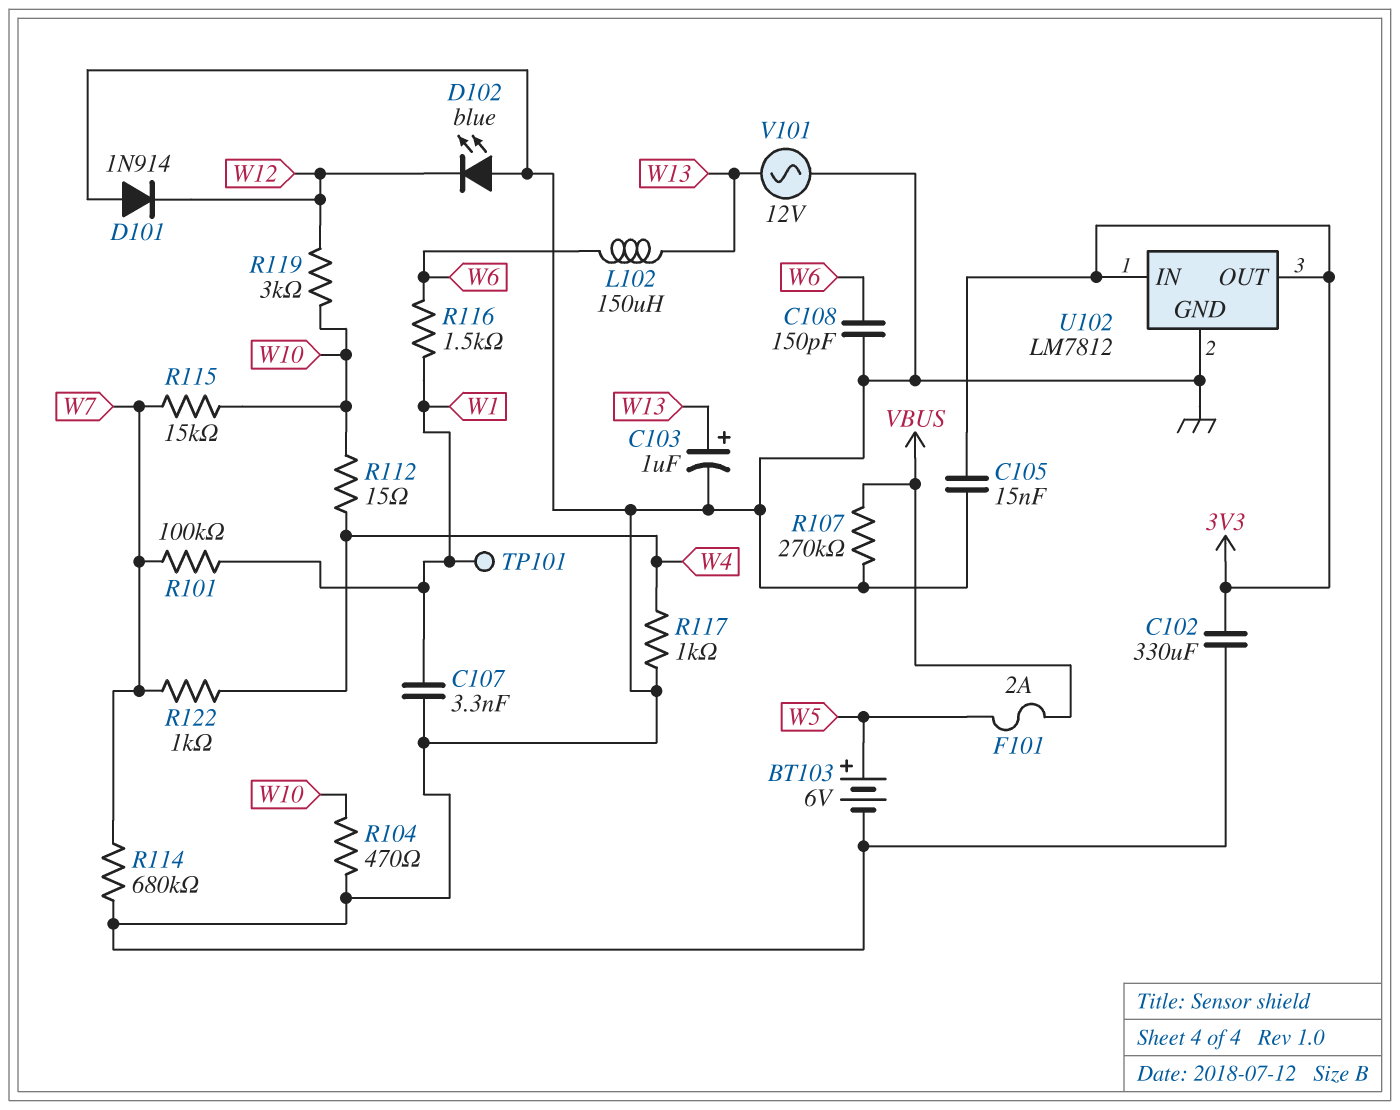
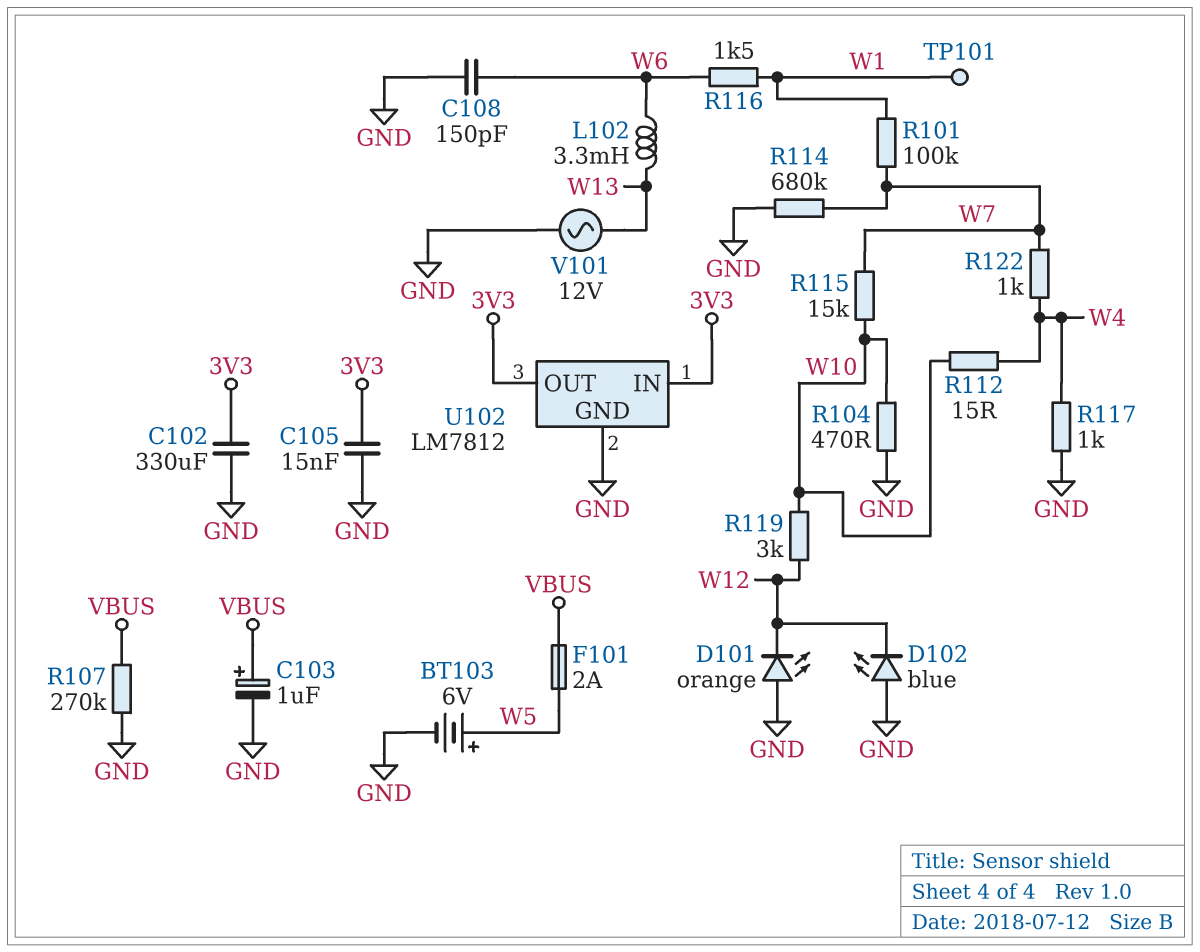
C103: 1uF (plus W13, minus GND) -> 1uF (plus VBUS, minus GND)
C107: 3.3nF (GND, W1) -> none
D101: diode 1N914 (A GND, K W12) -> LED orange (A GND, K W12)
L102: 150uH (W6, W13) -> 3.3mH (W6, W13)

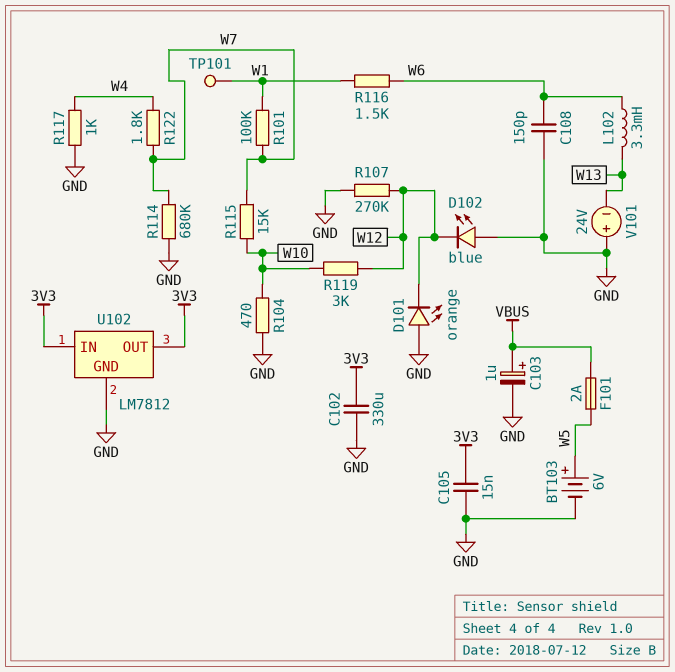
R107: 270k (GND, VBUS) -> 270k (GND, W12)
R112: 15 (W4, W10) -> none
R122: 1k (W4, W7) -> 1.8k (W4, W7)
V101: AC 12V (GND, W13) -> 24V (plus GND, minus W13)

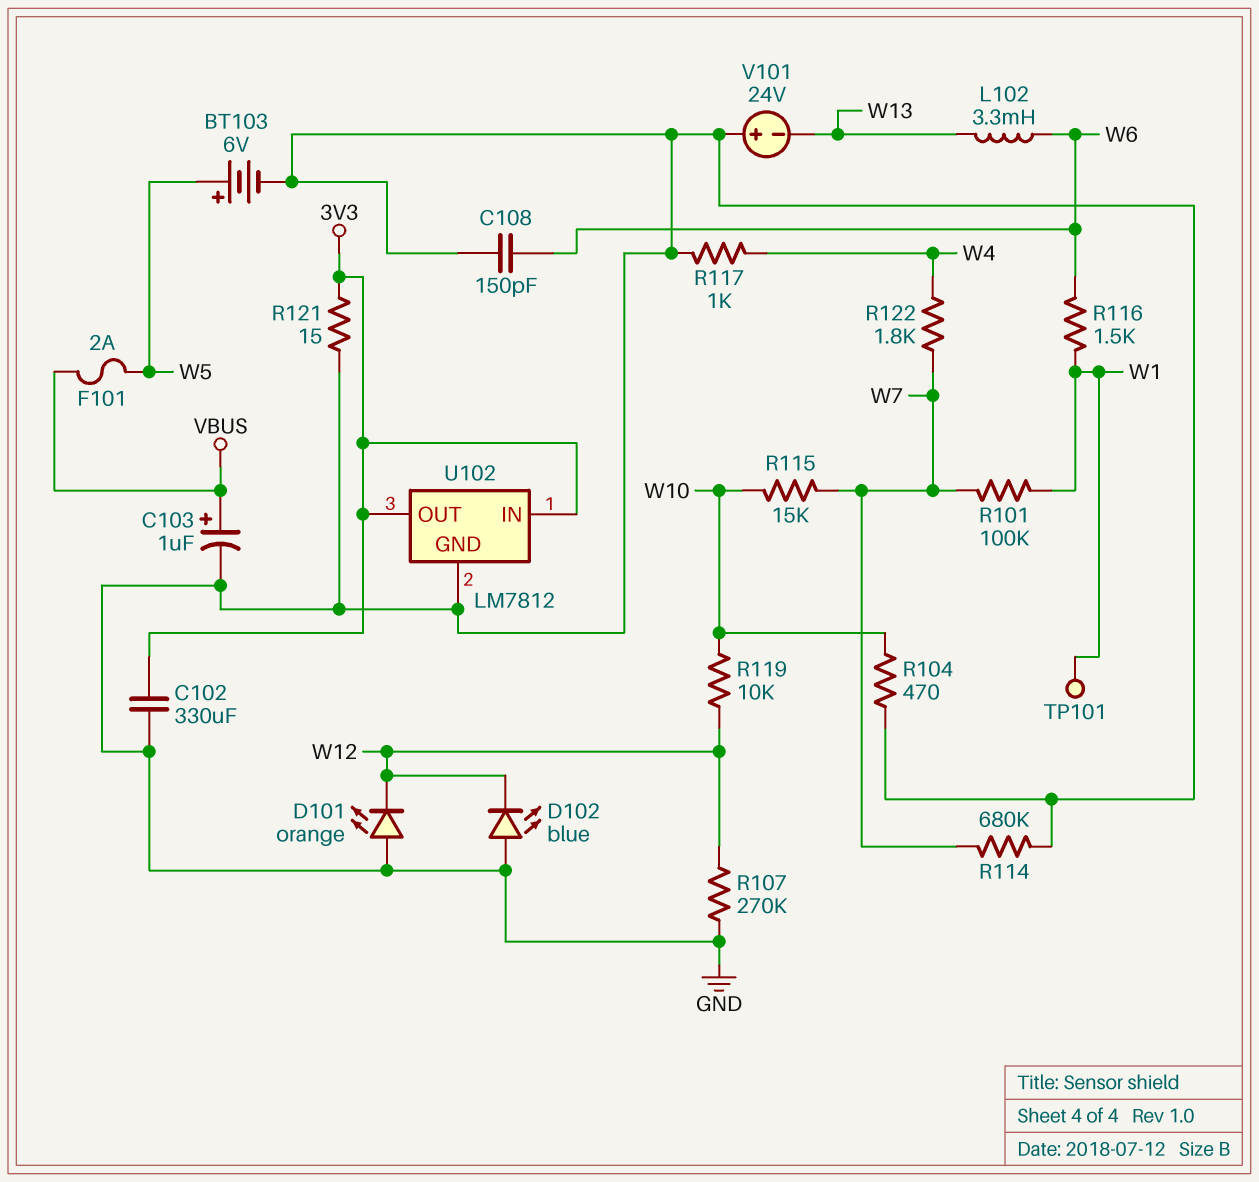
C105: 15nF (3V3, GND) -> none
R119: 3k (W10, W12) -> 10k (W10, W12)
R121: none -> 15 (3V3, GND)

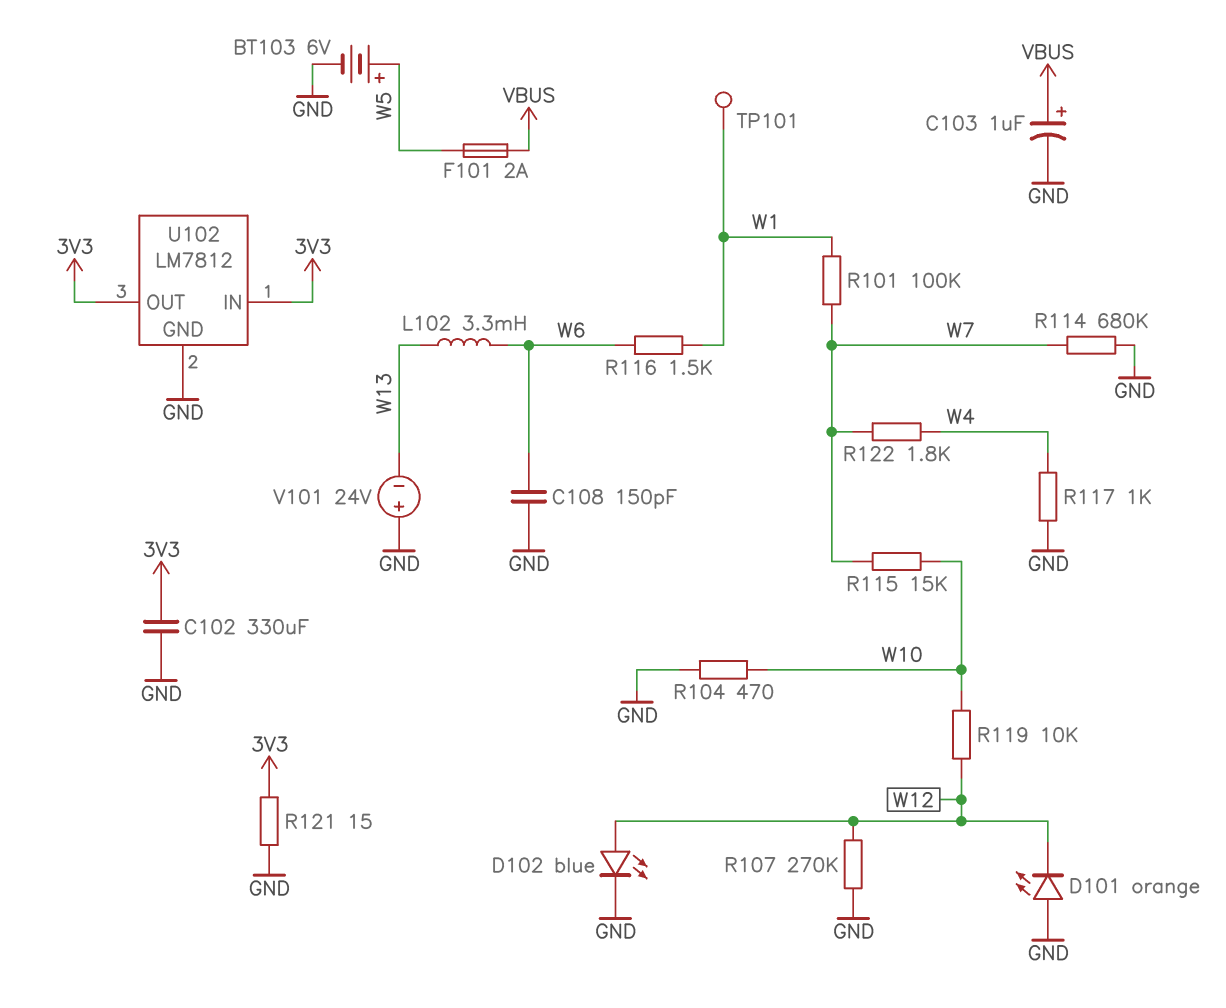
D102: LED blue (A GND, K W12) -> LED blue (A W12, K GND)

